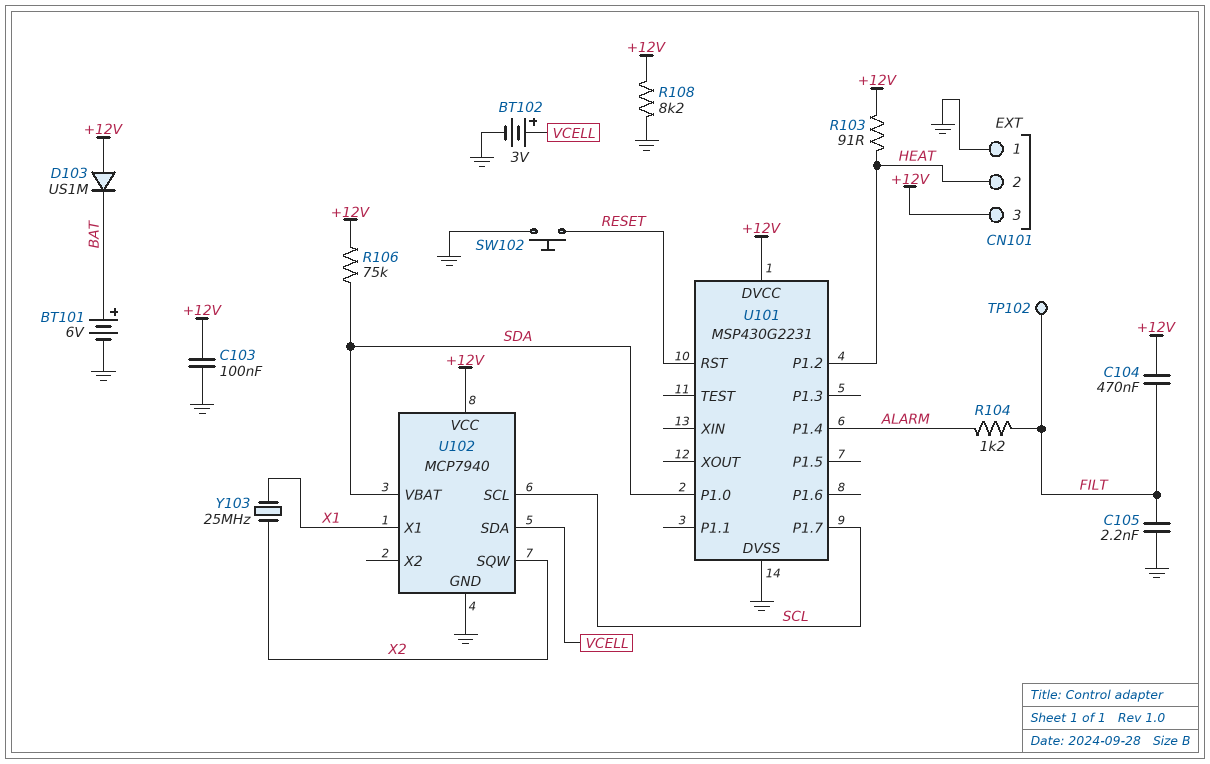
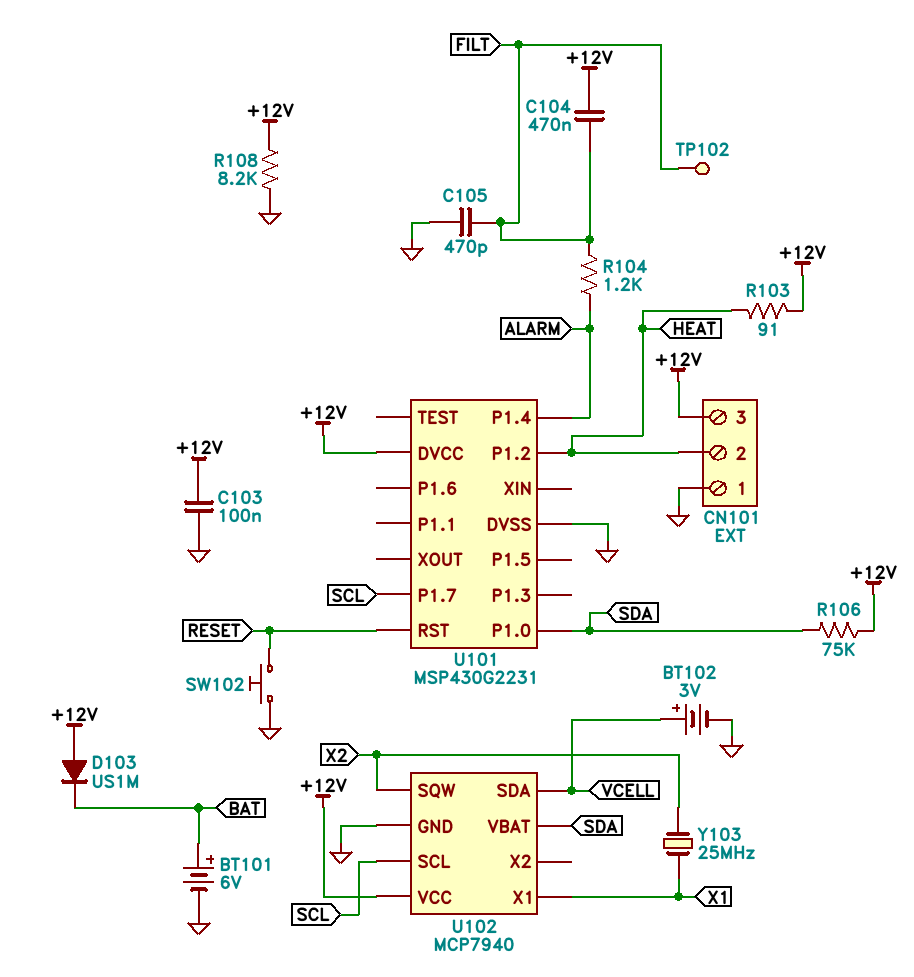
C105: 2.2nF (FILT, GND) -> 470pF (FILT, GND)

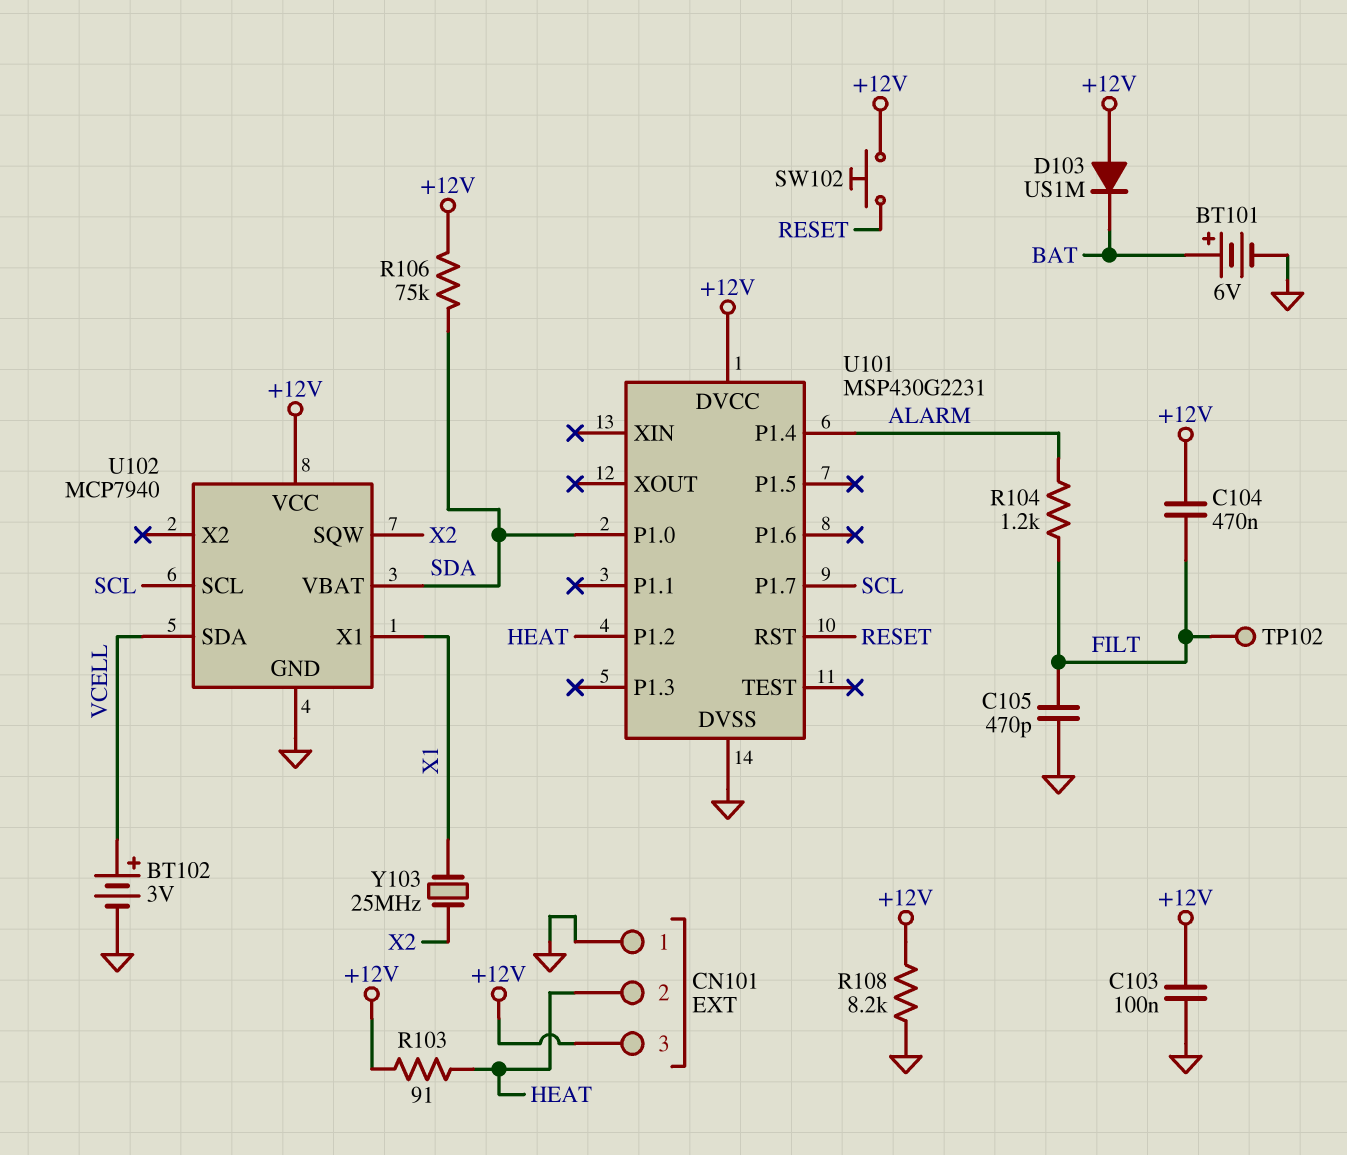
SW102: button (GND, RESET) -> button (+12V, RESET)

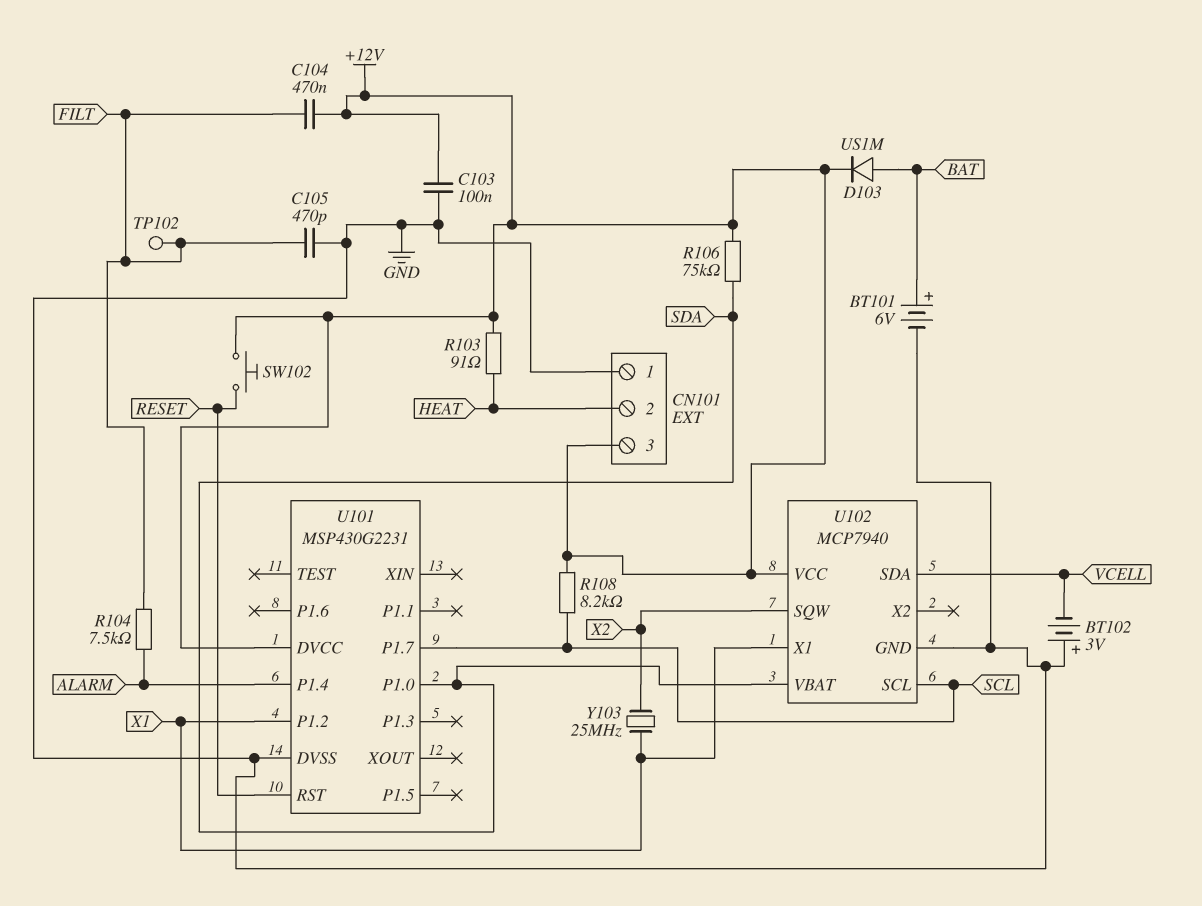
BT102: 3V (plus VCELL, minus GND) -> 3V (plus GND, minus VCELL)
D103: diode US1M (A +12V, K BAT) -> diode US1M (A BAT, K +12V)
R104: 1.2k (ALARM, FILT) -> 7.5k (ALARM, FILT)
R108: 8.2k (+12V, GND) -> 8.2k (+12V, SCL)
U101 pin P1.2: HEAT -> X1

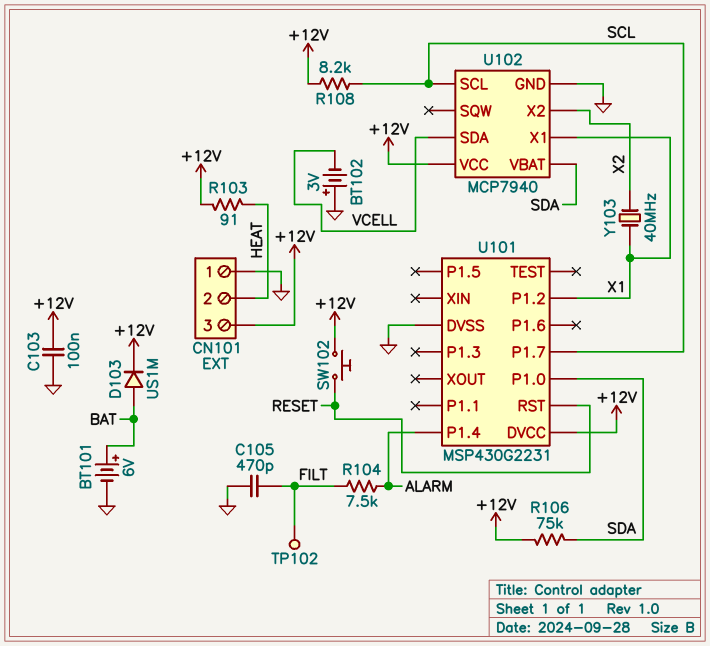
C104: 470nF (+12V, FILT) -> none
U102 pin SQW: X2 -> none
U102 pin X2: none -> X2
Y103: 25MHz (X1, X2) -> 40MHz (X1, X2)

